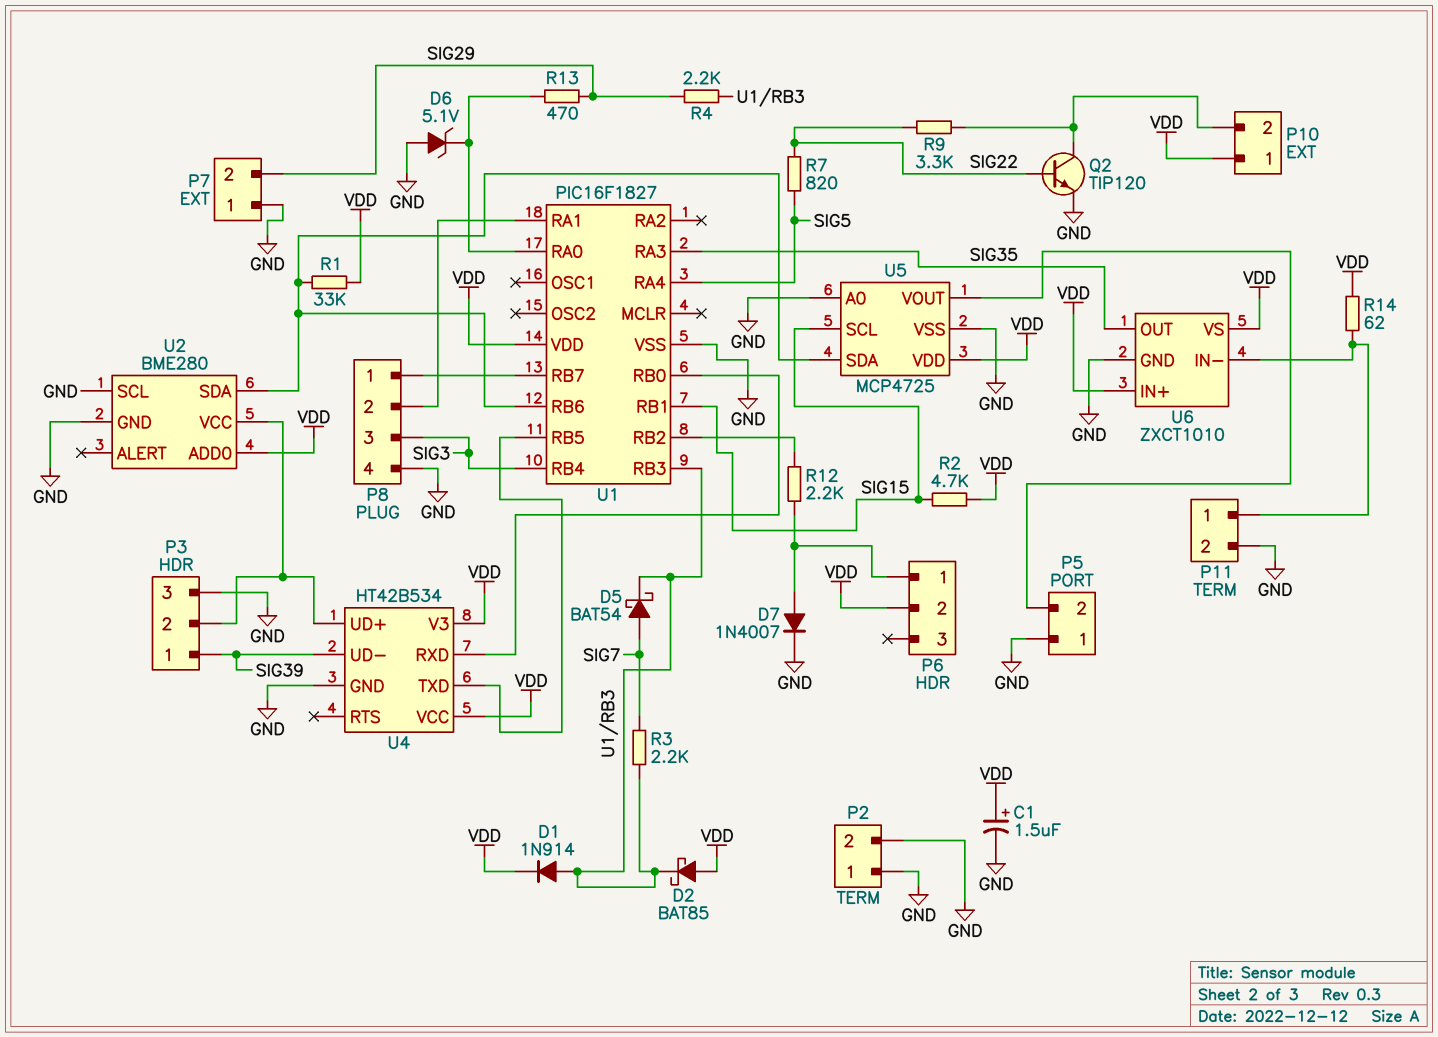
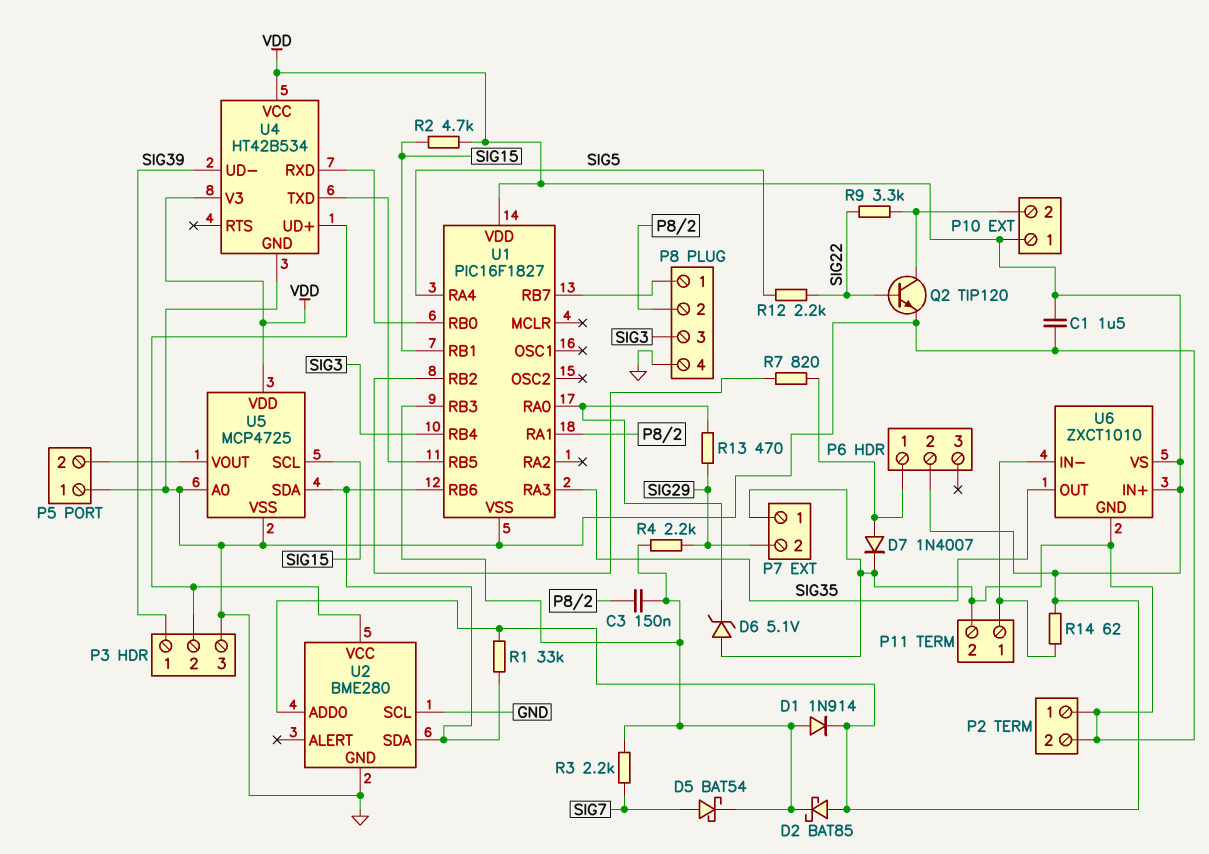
C1: 1.5uF (plus VDD, minus GND) -> 1.5uF (GND, VDD)
C3: none -> 150nF (P8/2, U1/RB3)
R7: 820 (SIG5, SIG22) -> 820 (P6/1, U1/RB2)
R12: 2.2k (P6/1, U1/RB2) -> 2.2k (SIG5, SIG22)

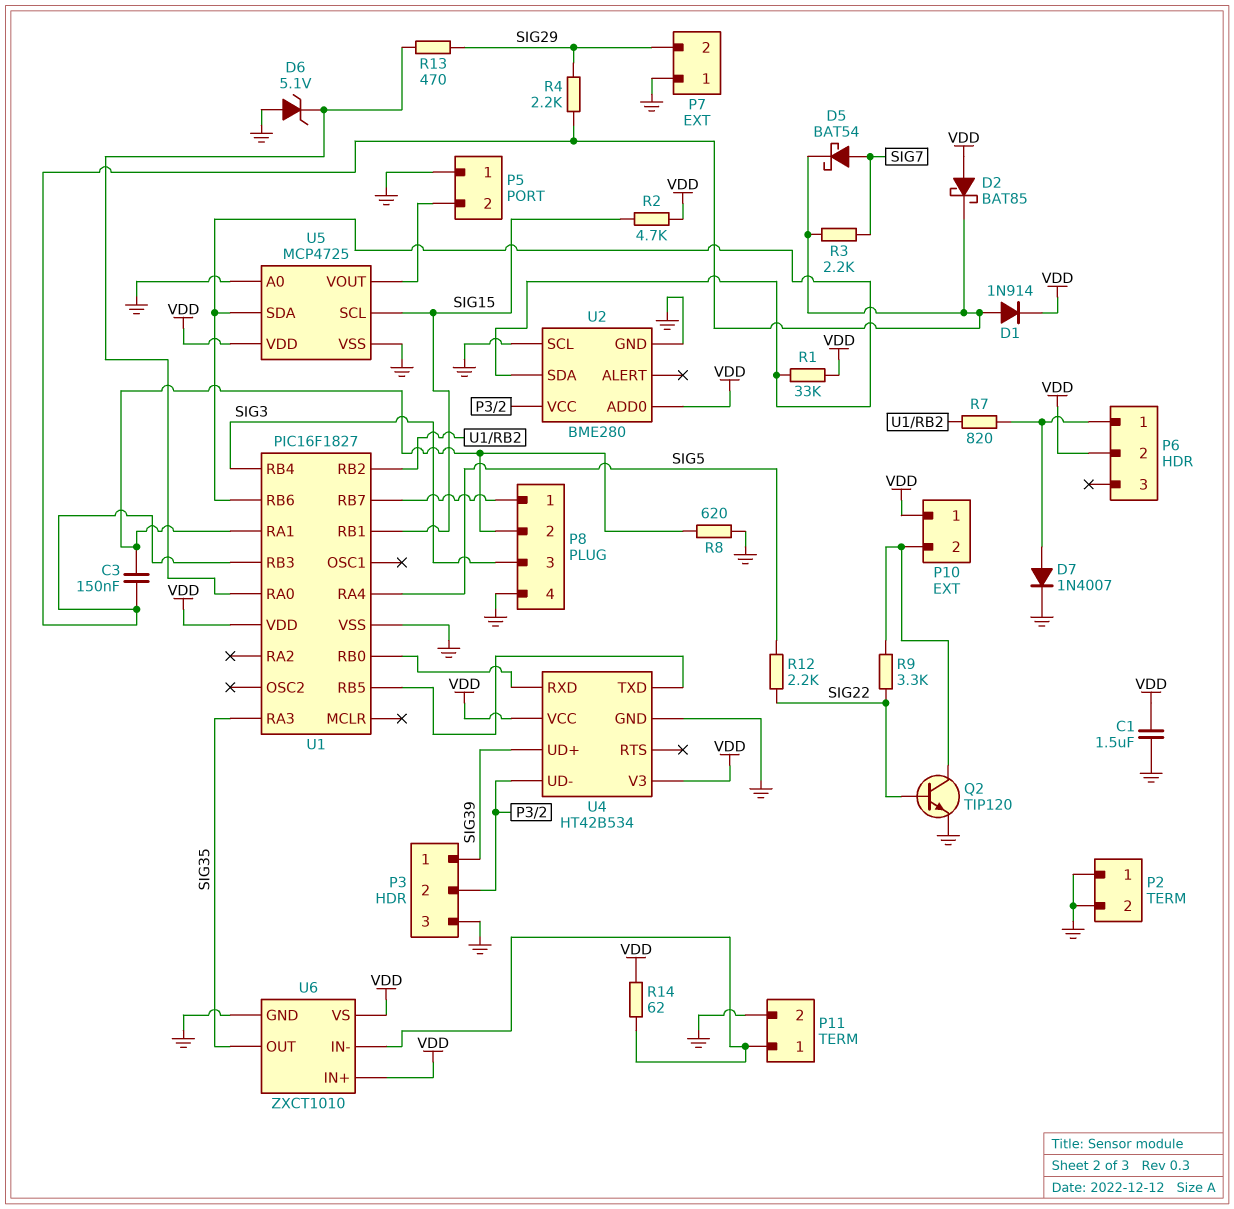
R8: none -> 620 (GND, P8/2)
U4 pin UD+: P3/2 -> SIG39
U4 pin UD-: SIG39 -> P3/2

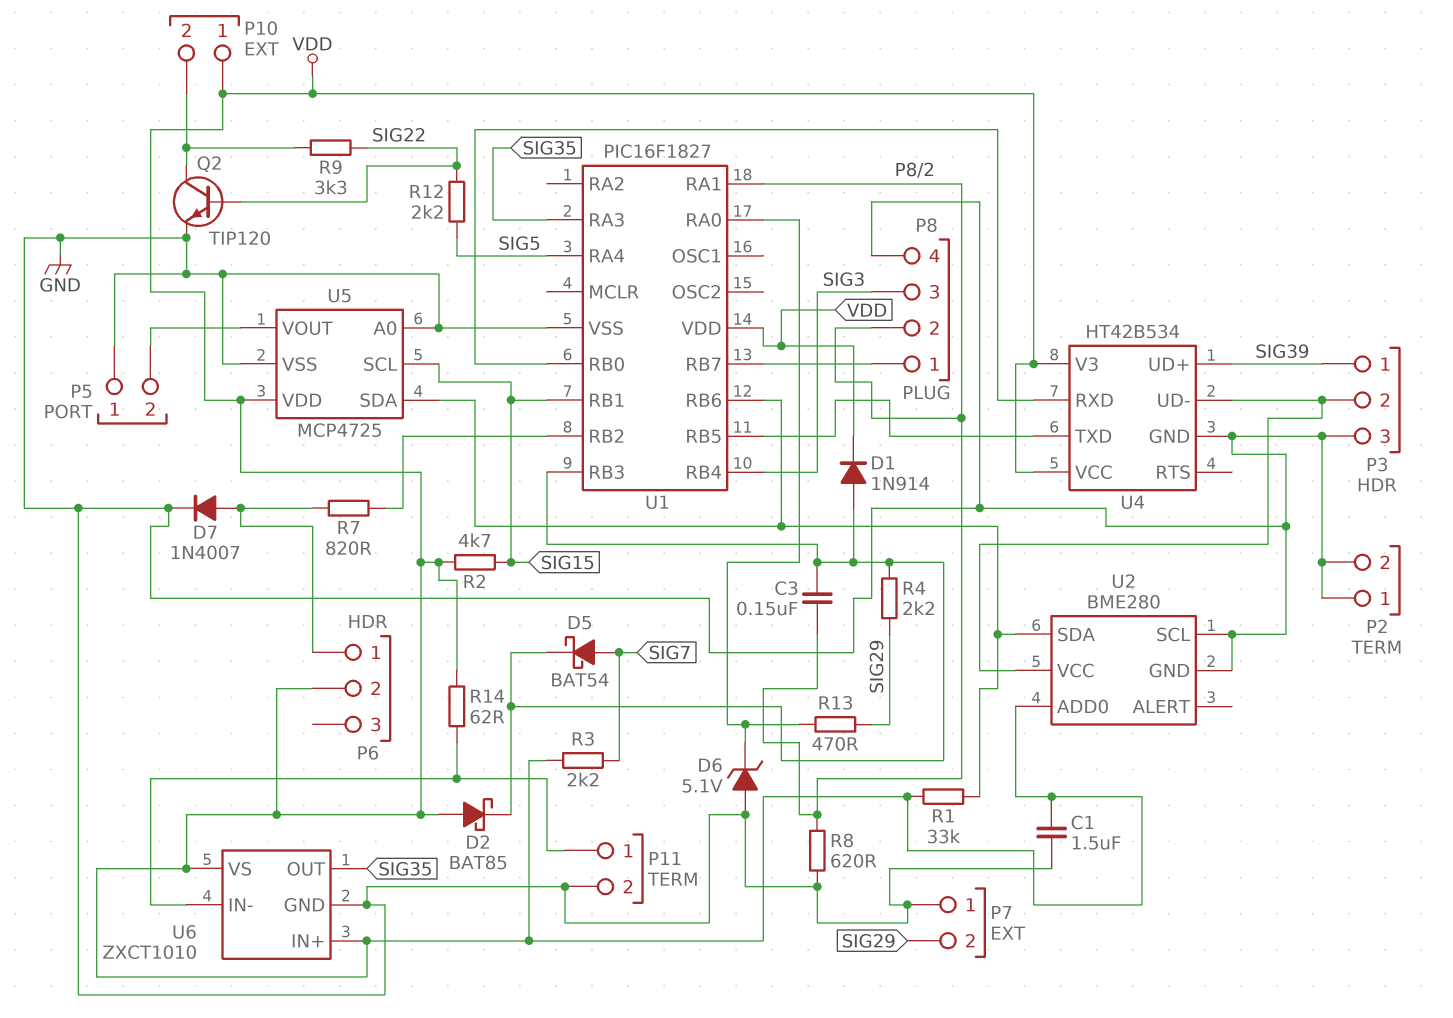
R3: 2.2k (SIG7, U1/RB3) -> 2.2k (SIG7, VDD)

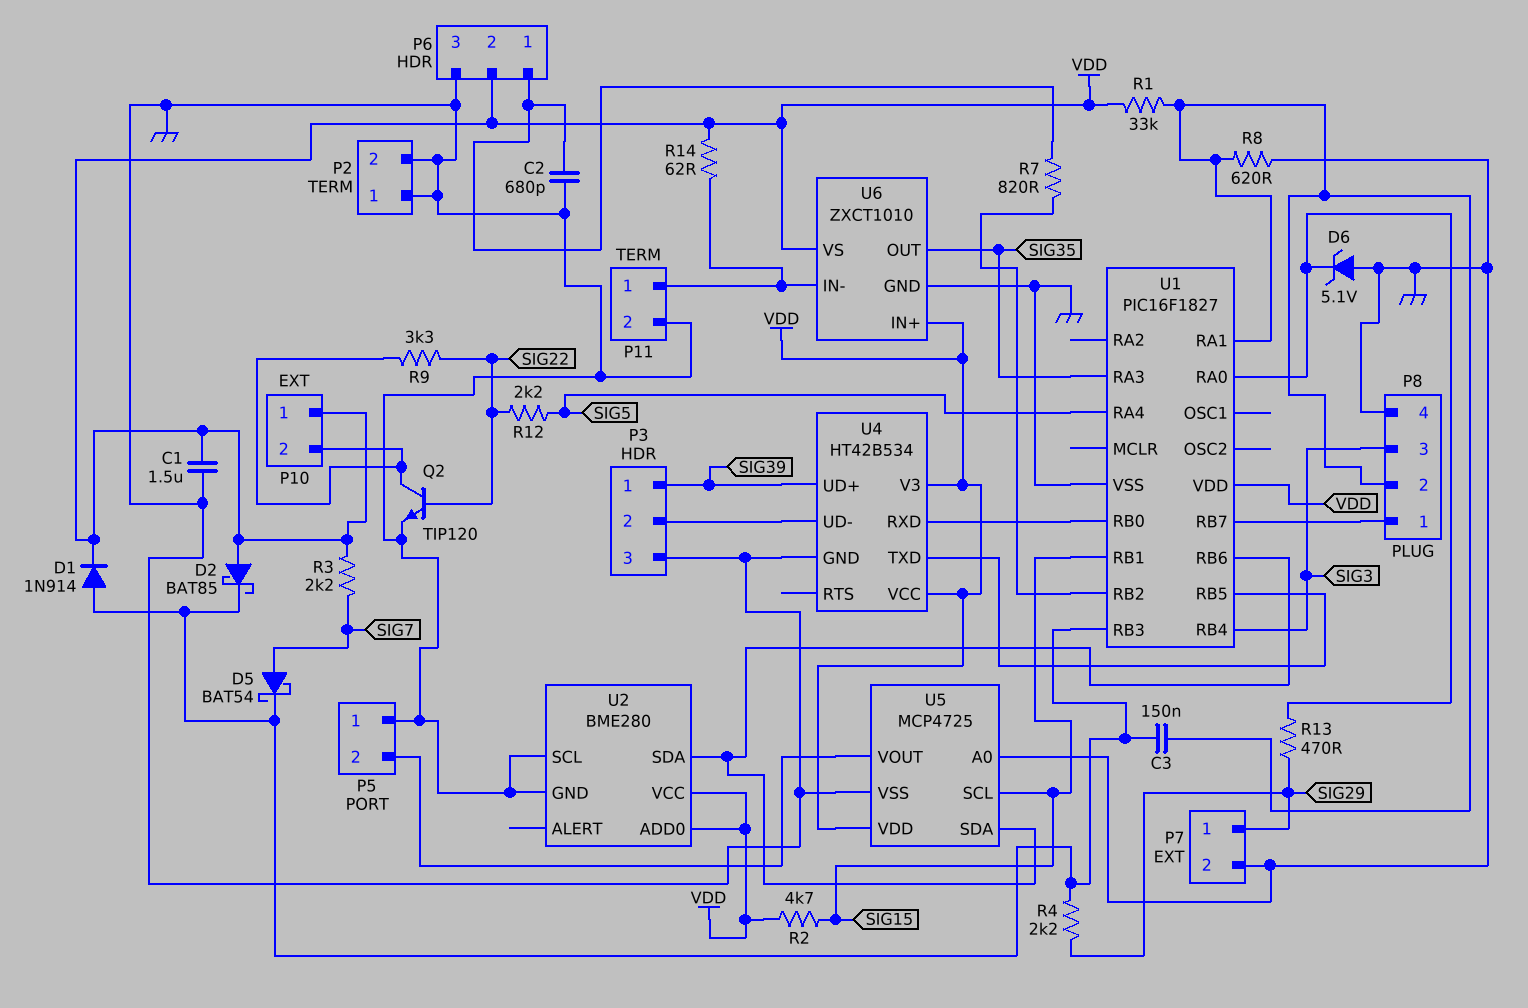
C2: none -> 680pF (GND, P6/1)
D7: diode 1N4007 (A P6/1, K GND) -> none
P6 pin 3: none -> GND
P7 pin 1: GND -> SIG29
P7 pin 2: SIG29 -> GND
R1: 33k (U1/RB6, VDD) -> 33k (P8/2, VDD)
U2 pin VCC: P3/2 -> VDD

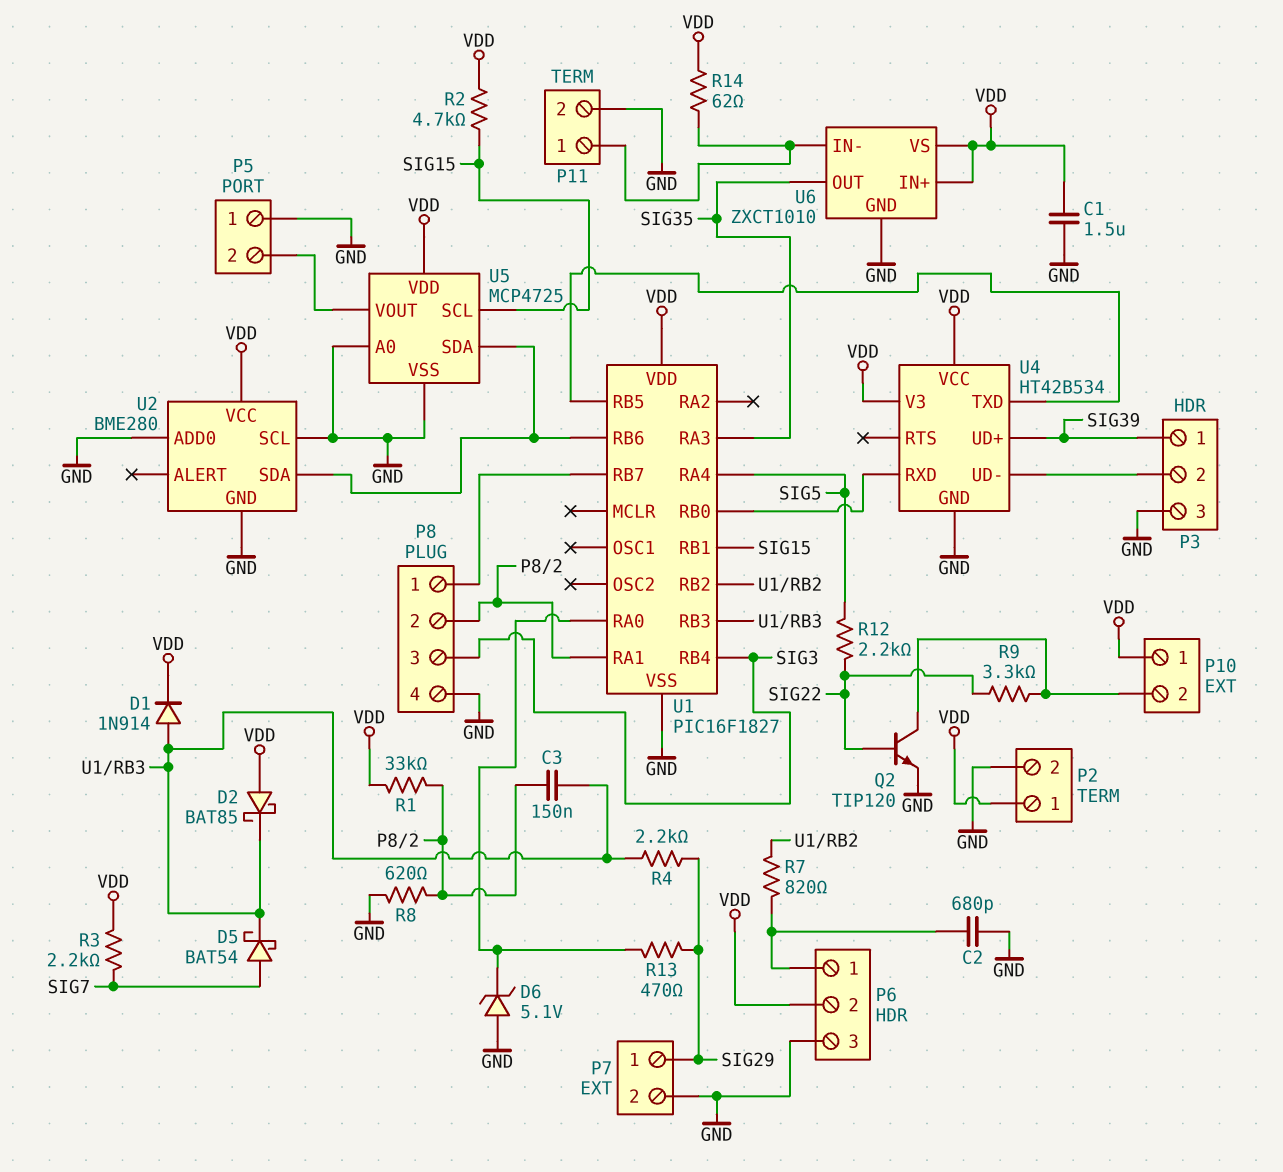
P2 pin 1: GND -> VDD
U2 pin ADD0: VDD -> GND

